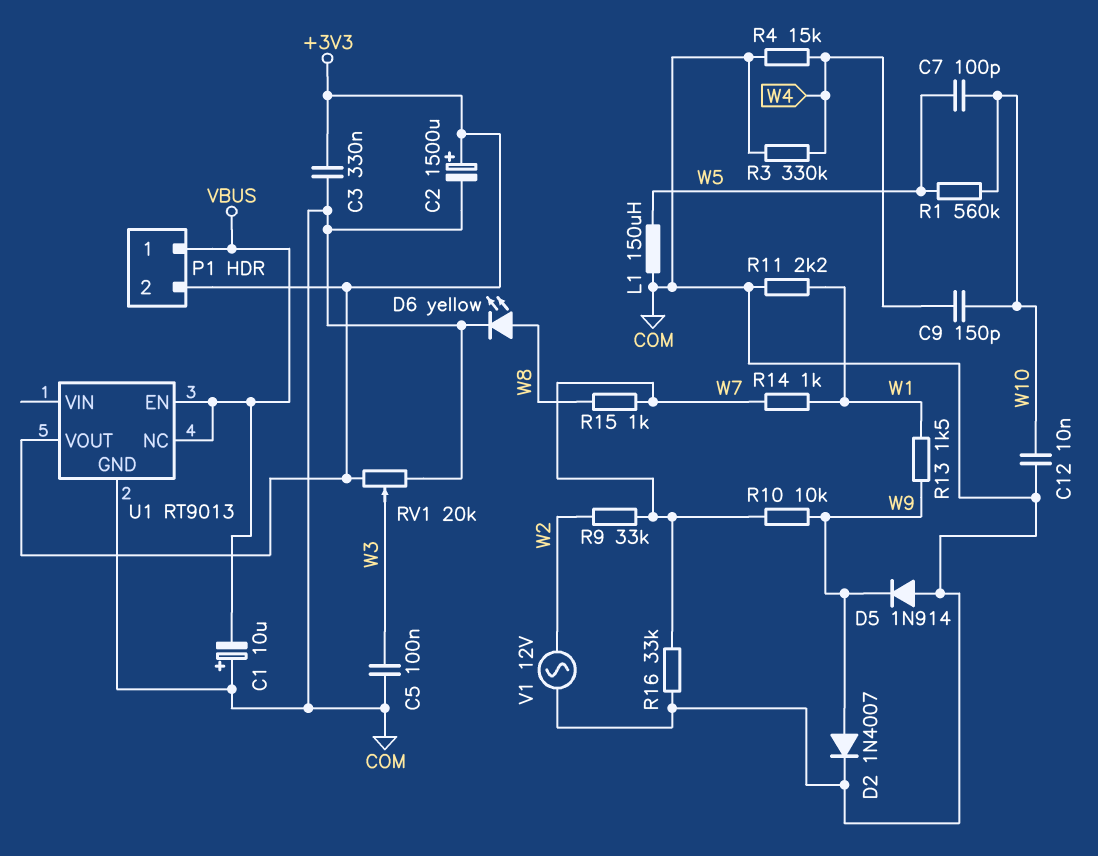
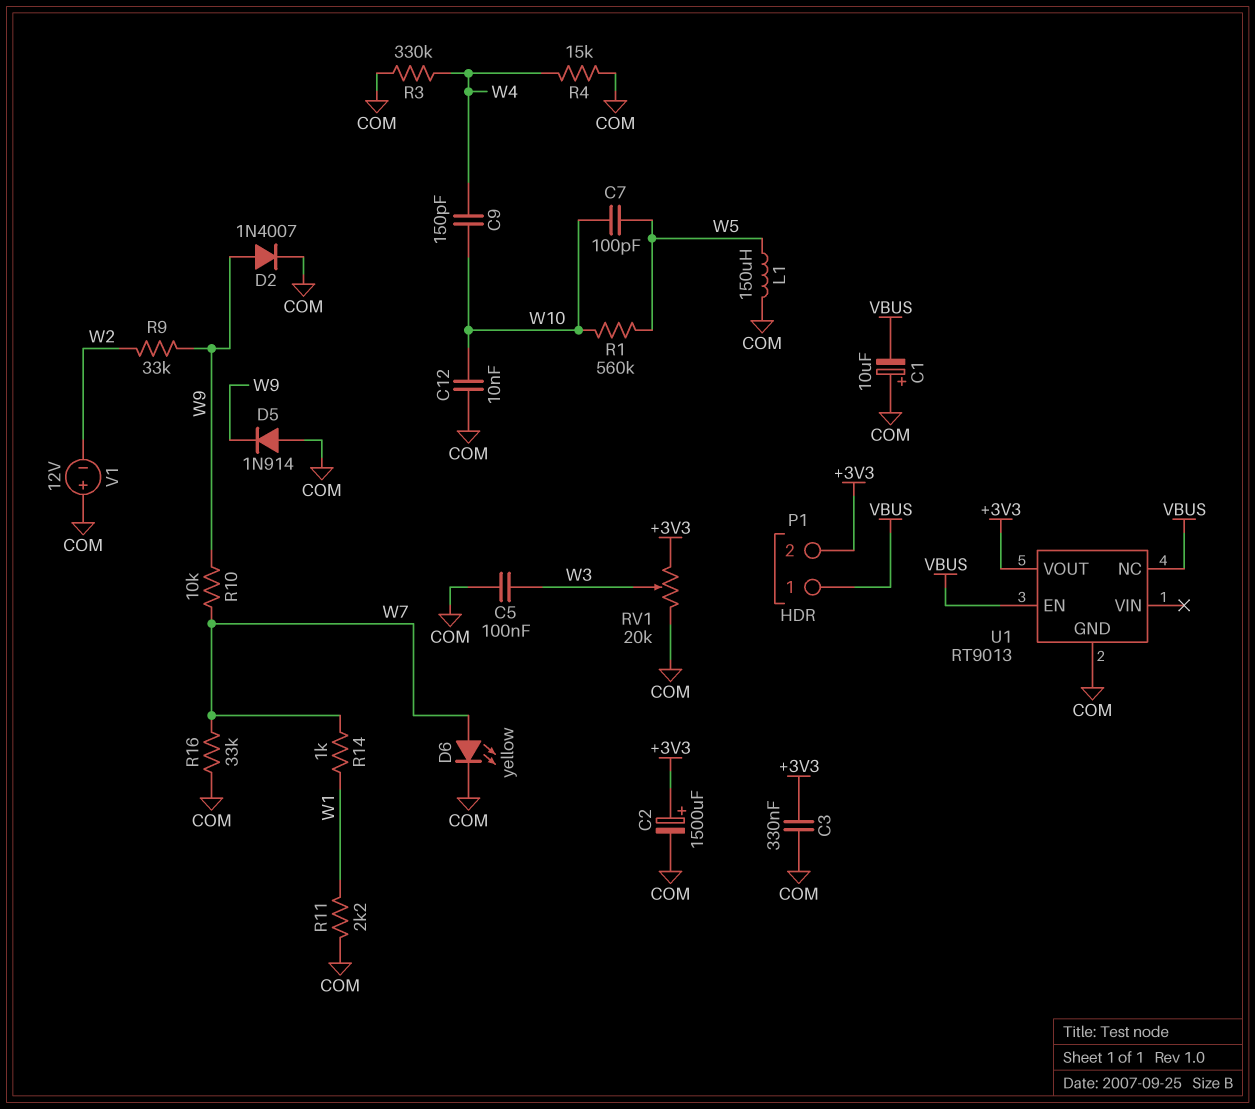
D6: LED yellow (A W8, K COM) -> LED yellow (A W7, K COM)
R9: 33k (W2, W7) -> 33k (W2, W9)
R13: 1.5k (W1, W9) -> none
R15: 1k (W7, W8) -> none
V1: AC 12V (COM, W2) -> 12V (plus COM, minus W2)

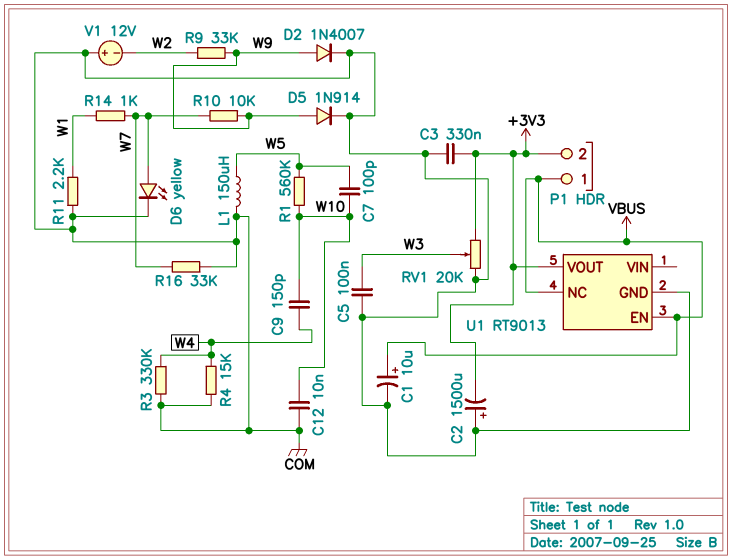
C1: 10uF (plus COM, minus VBUS) -> 10uF (plus VBUS, minus COM)
C2: 1500uF (plus +3V3, minus COM) -> 1500uF (plus COM, minus +3V3)
D5: diode 1N914 (A COM, K W9) -> diode 1N914 (A W9, K COM)

